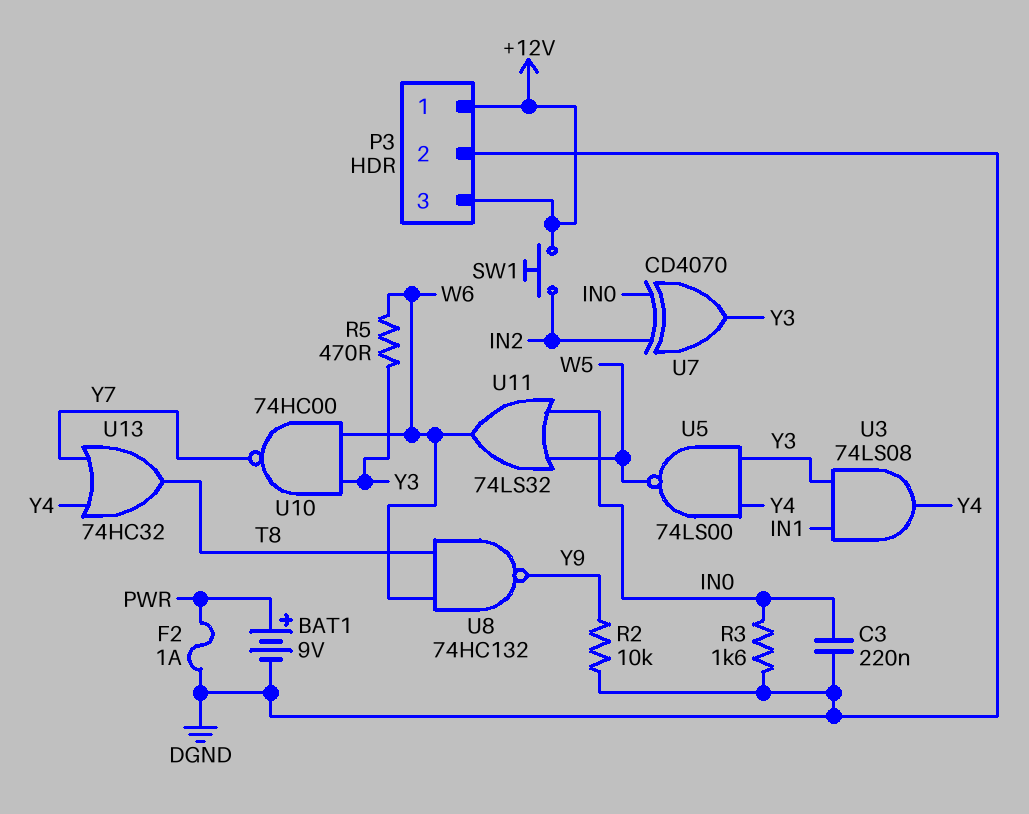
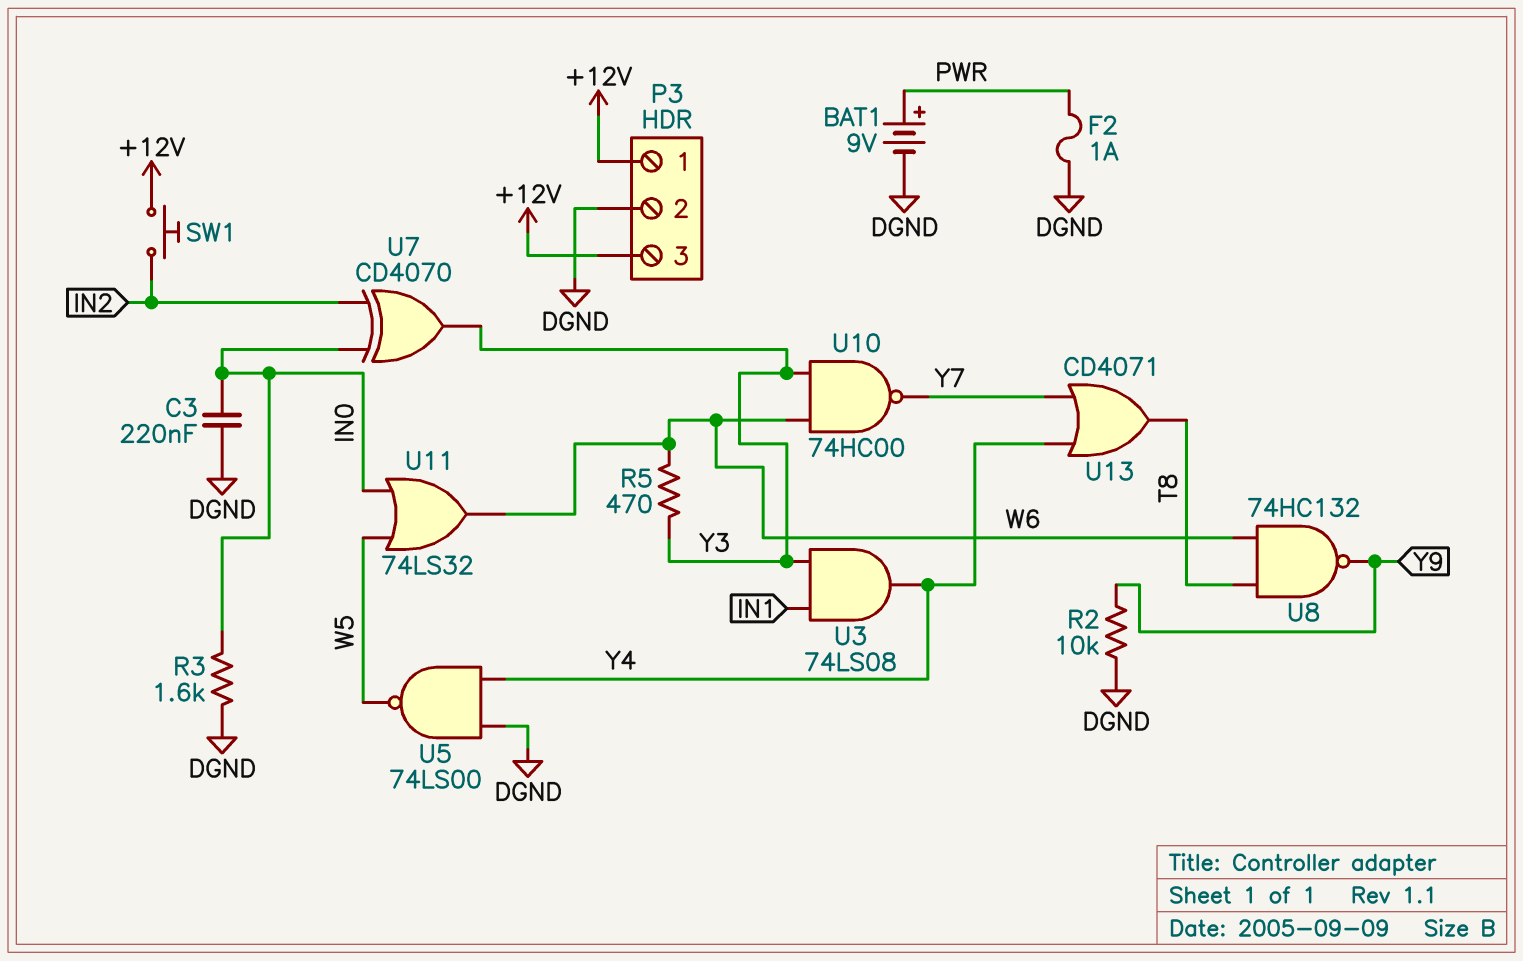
U5: NAND 74LS00 (in Y3, in Y4, out W5) -> NAND 74LS00 (in DGND, in Y4, out W5)
U13: OR 74HC32 (in Y4, in Y7, out T8) -> OR CD4071 (in Y4, in Y7, out T8)

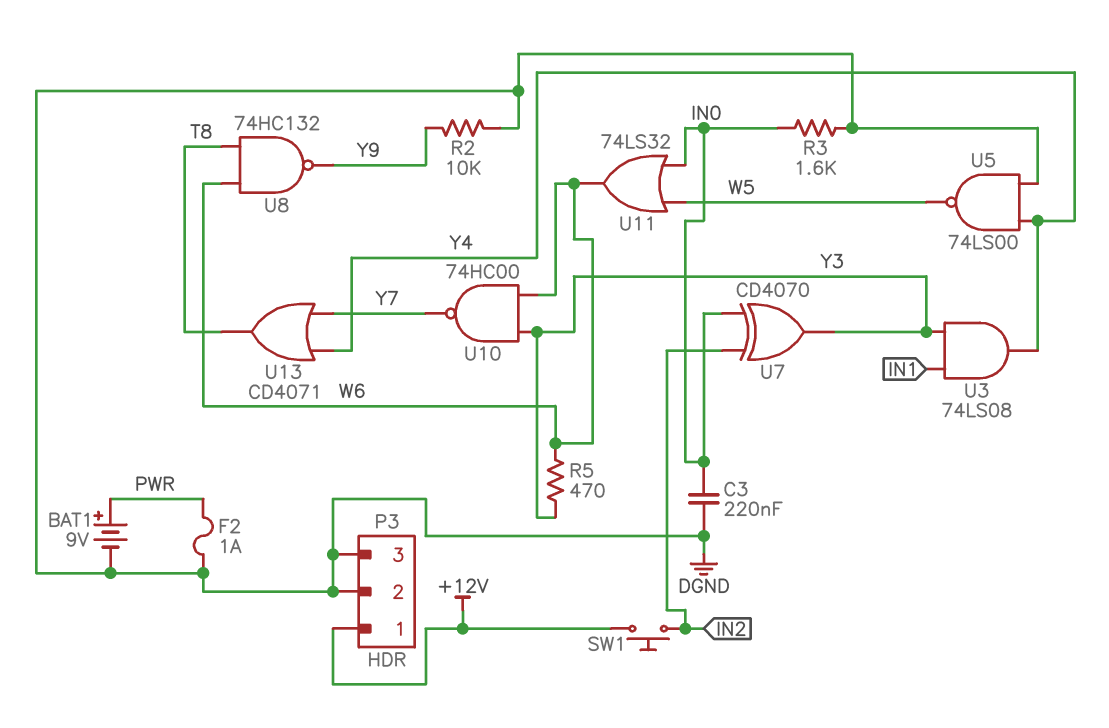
P3 pin 3: +12V -> DGND

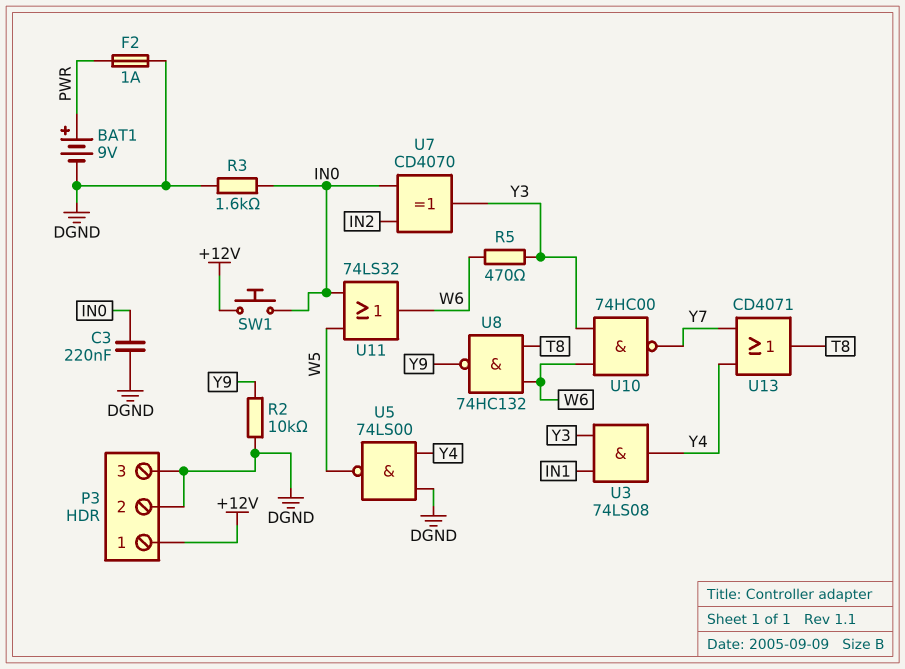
SW1: button (+12V, IN2) -> button (+12V, IN0)

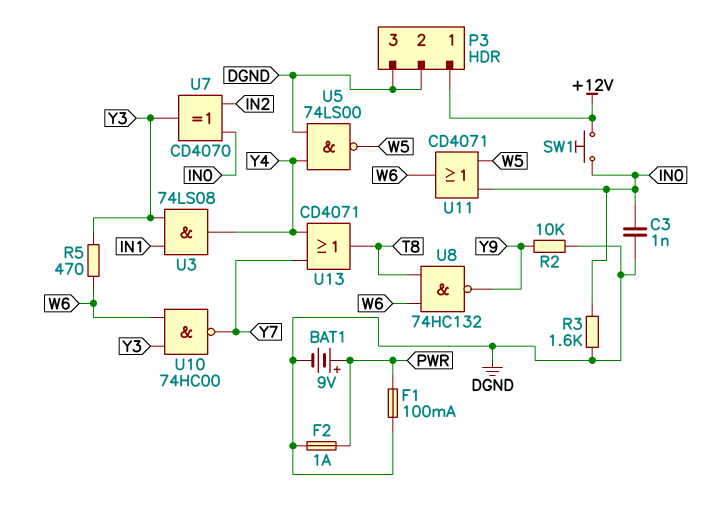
C3: 220nF (DGND, IN0) -> 1nF (DGND, IN0)
F1: none -> 100mA (DGND, PWR)
U11: OR 74LS32 (in IN0, in W5, out W6) -> OR CD4071 (in IN0, in W5, out W6)

